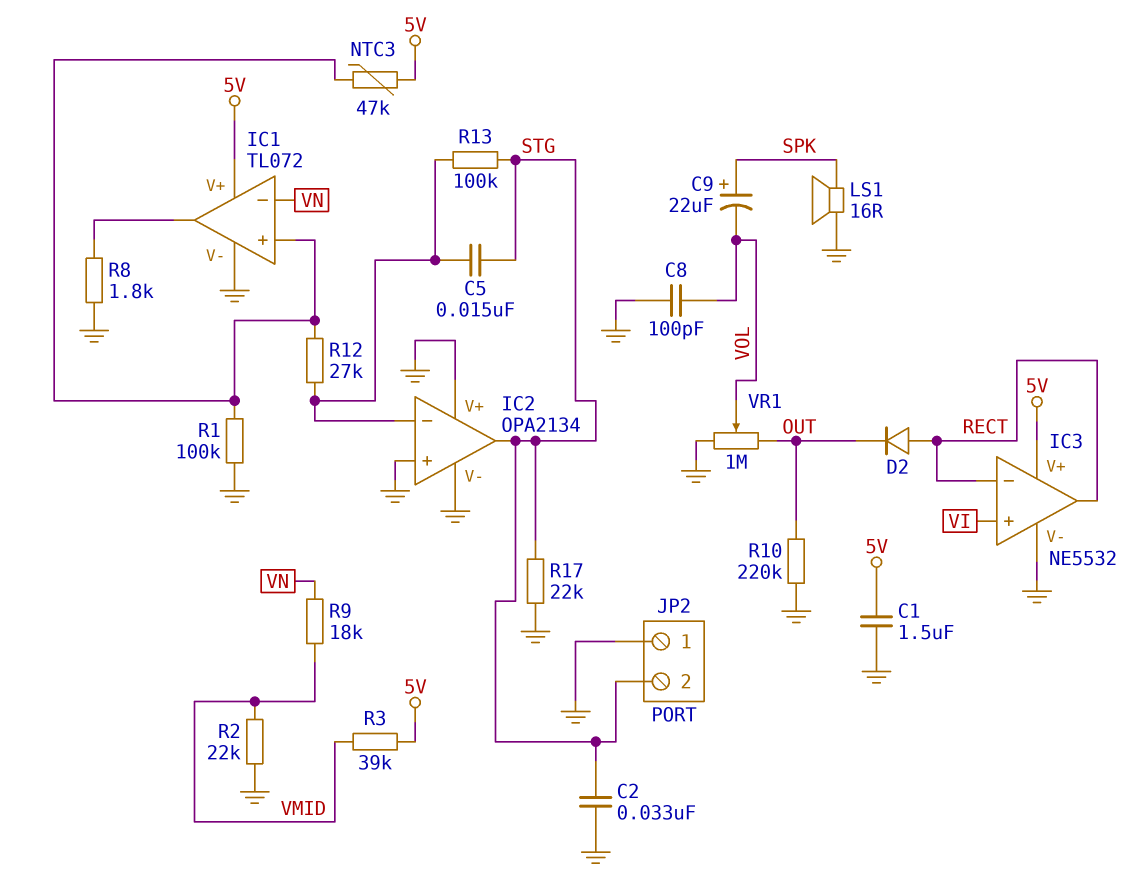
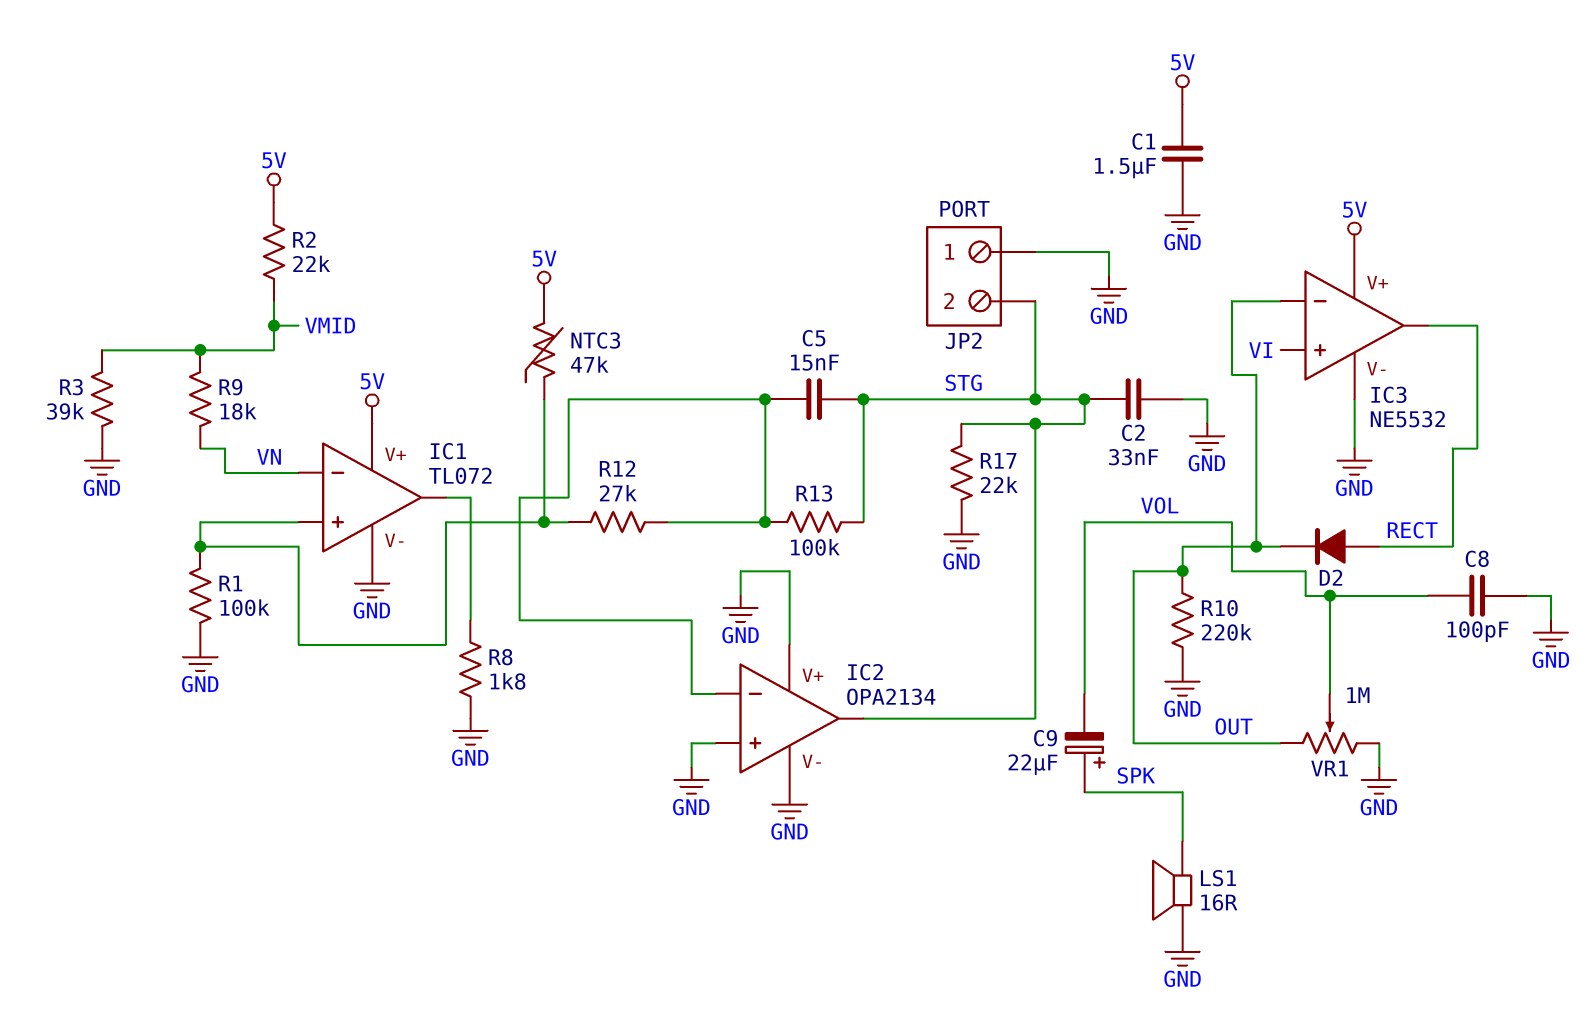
IC3 pin in-: RECT -> OUT
R2: 22k (GND, VMID) -> 22k (5V, VMID)
R3: 39k (5V, VMID) -> 39k (GND, VMID)

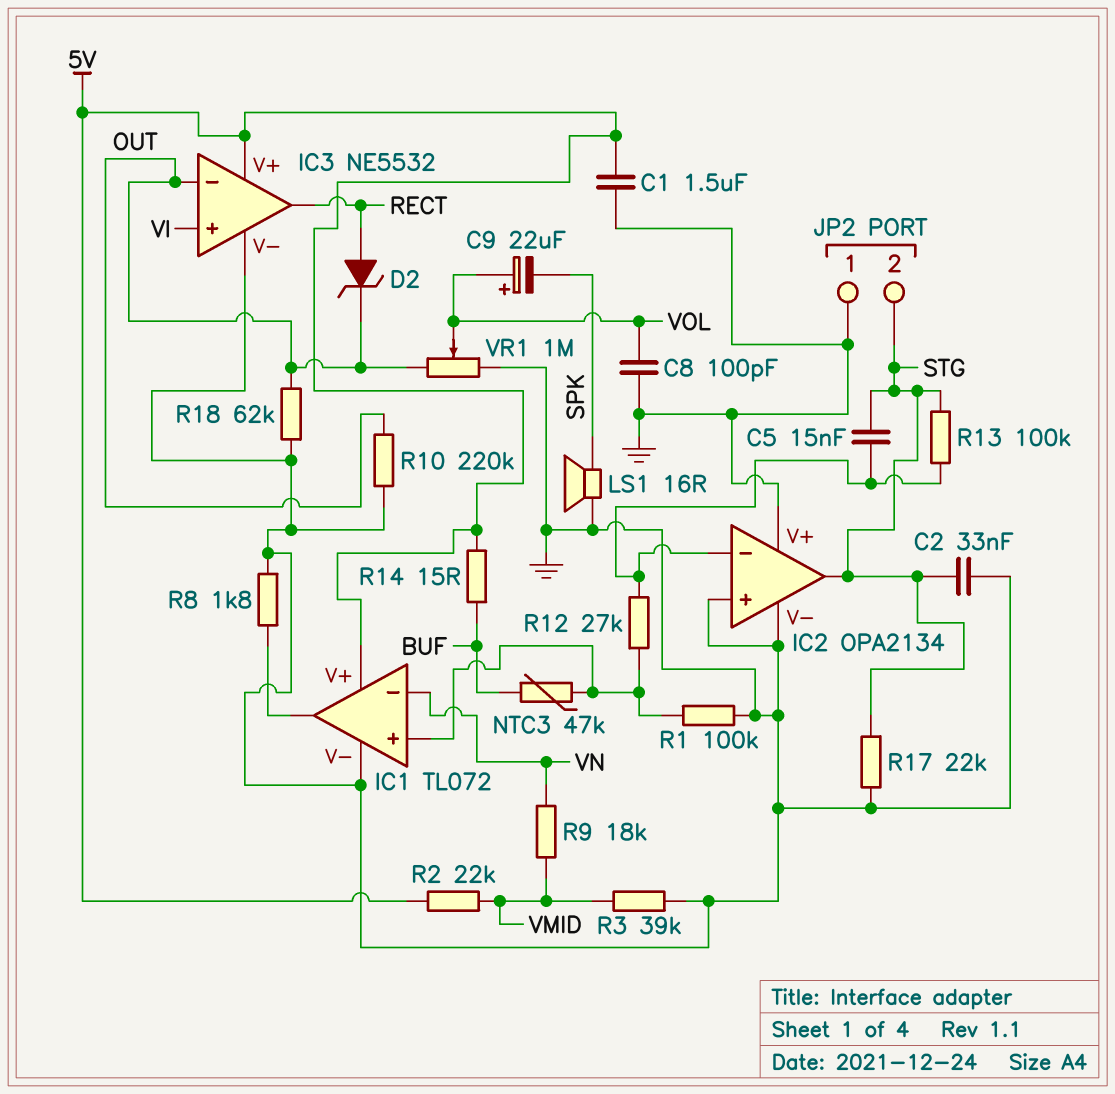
C9: 22uF (plus SPK, minus VOL) -> 22uF (plus VOL, minus SPK)
D2: diode (A RECT, K OUT) -> zener (A RECT, K OUT)
NTC3: 47k (5V, IC1/in+) -> 47k (BUF, IC1/in+)
R14: none -> 15 (5V, BUF)
R18: none -> 62k (GND, OUT)

